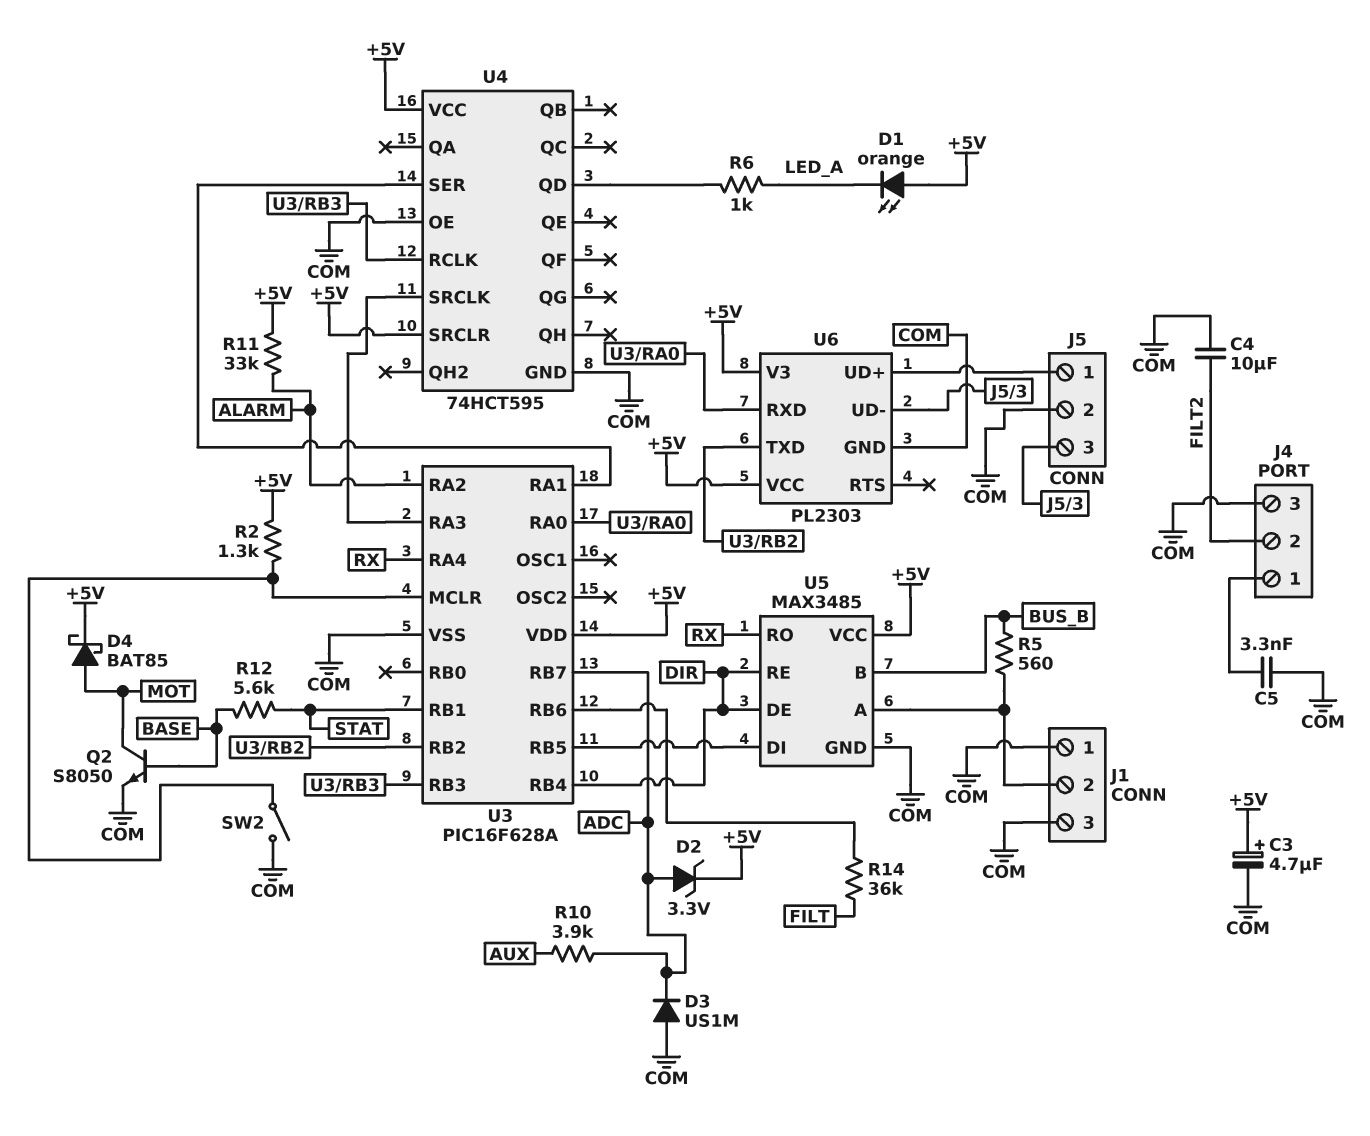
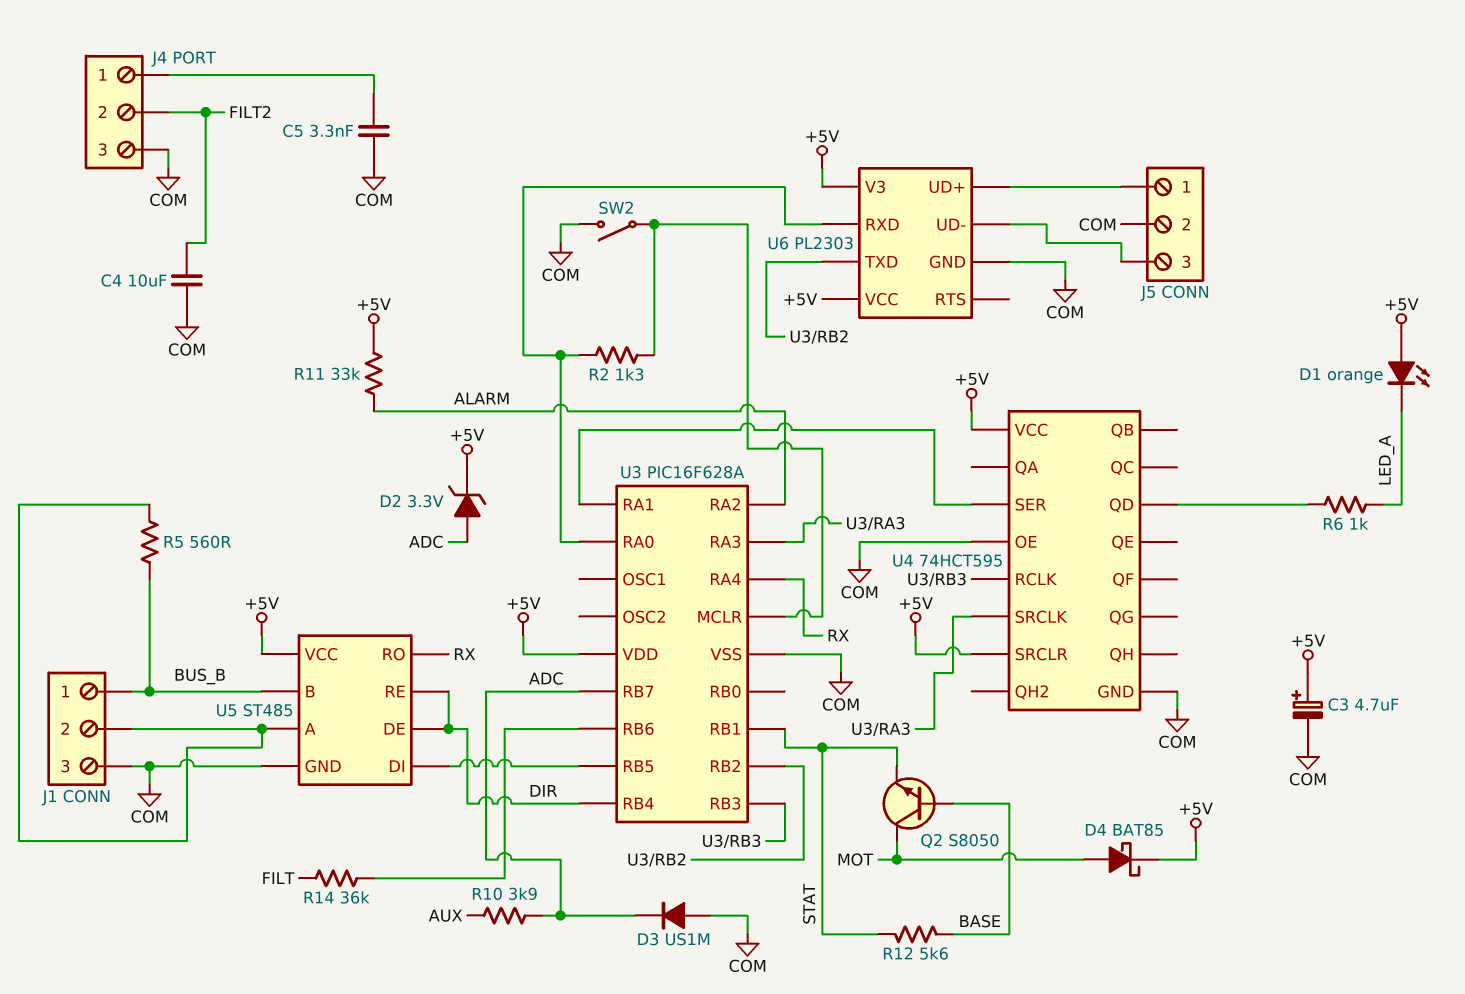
J1 pin 1: COM -> BUS_B
Q2: NPN S8050 (B BASE, C MOT, E COM) -> NPN S8050 (B BASE, C MOT, E STAT)
R2: 1.3k (+5V, U3/MCLR) -> 1.3k (U3/MCLR, U3/RA0)
U5: MAX3485 -> ST485

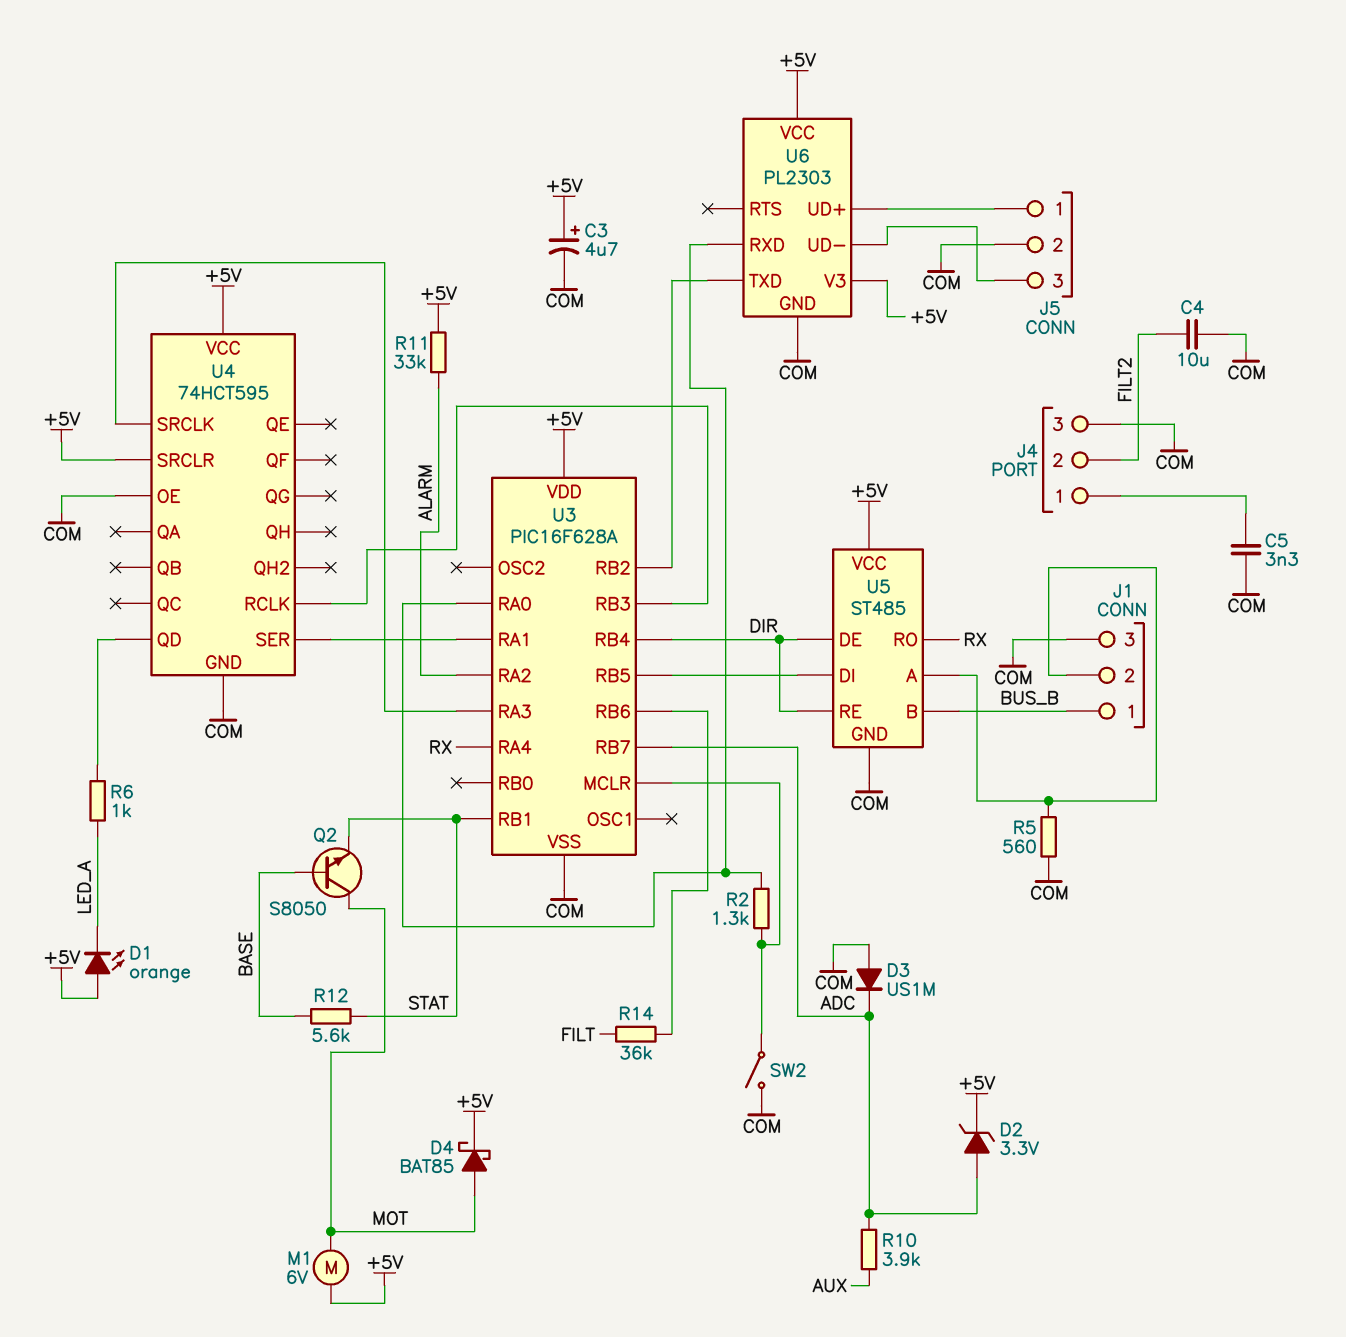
M1: none -> motor 6V (+5V, MOT)
R5: 560 (BUS_B, J1/2) -> 560 (COM, J1/2)

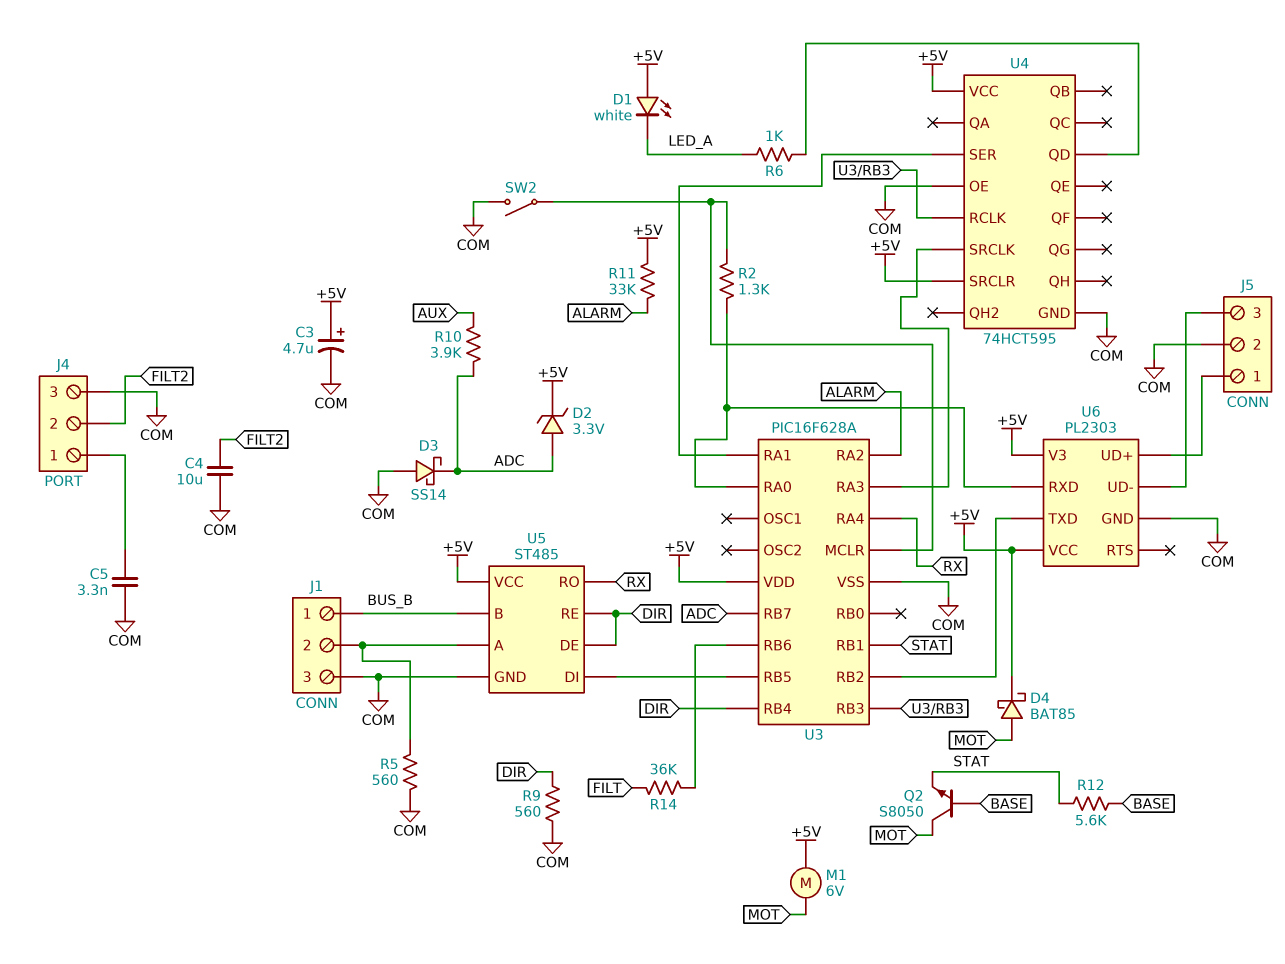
D1: LED orange (A +5V, K LED_A) -> LED white (A +5V, K LED_A)
D3: diode US1M (A COM, K ADC) -> schottky SS14 (A COM, K ADC)
R9: none -> 560 (COM, DIR)

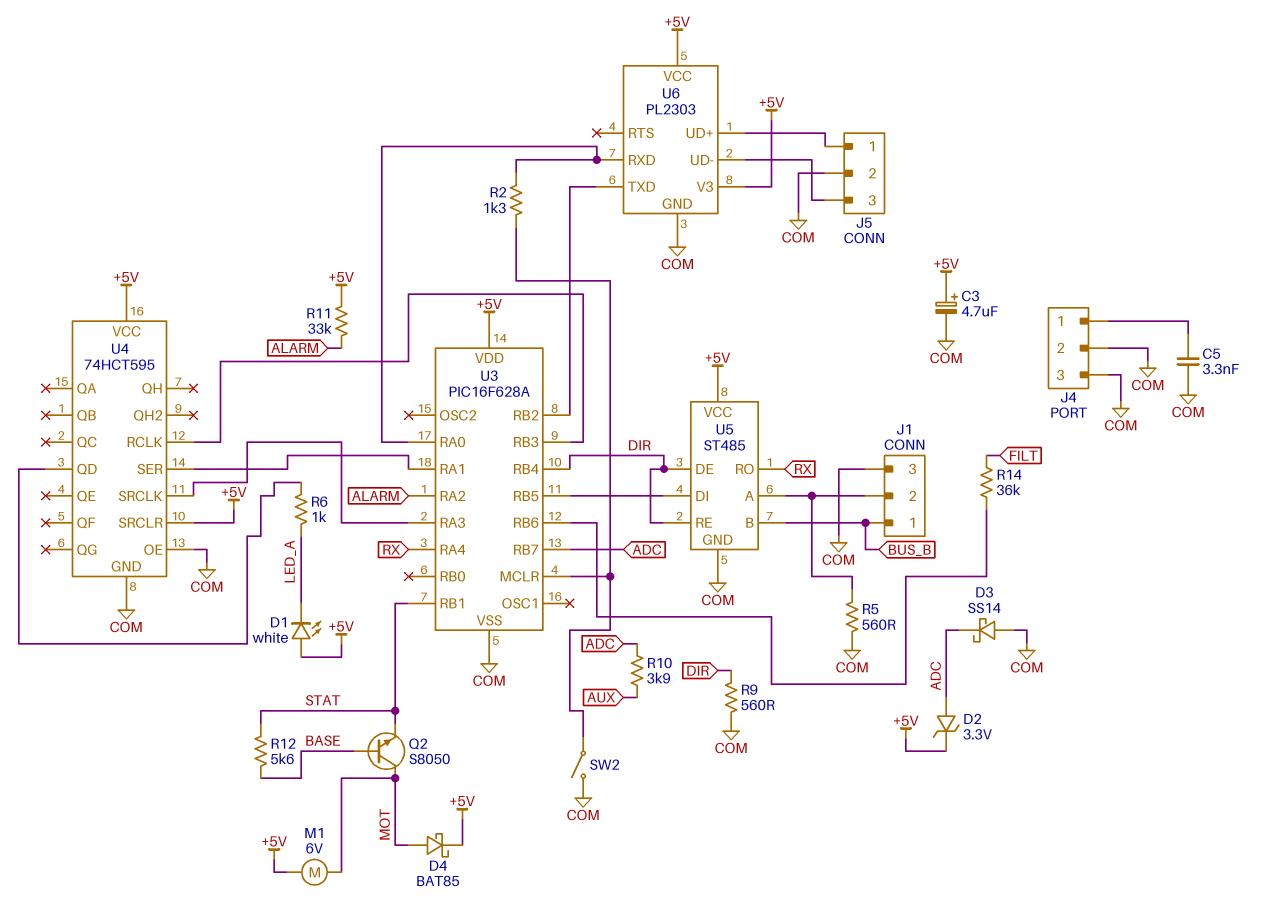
C4: 10uF (COM, FILT2) -> none
J4 pin 2: FILT2 -> COM

